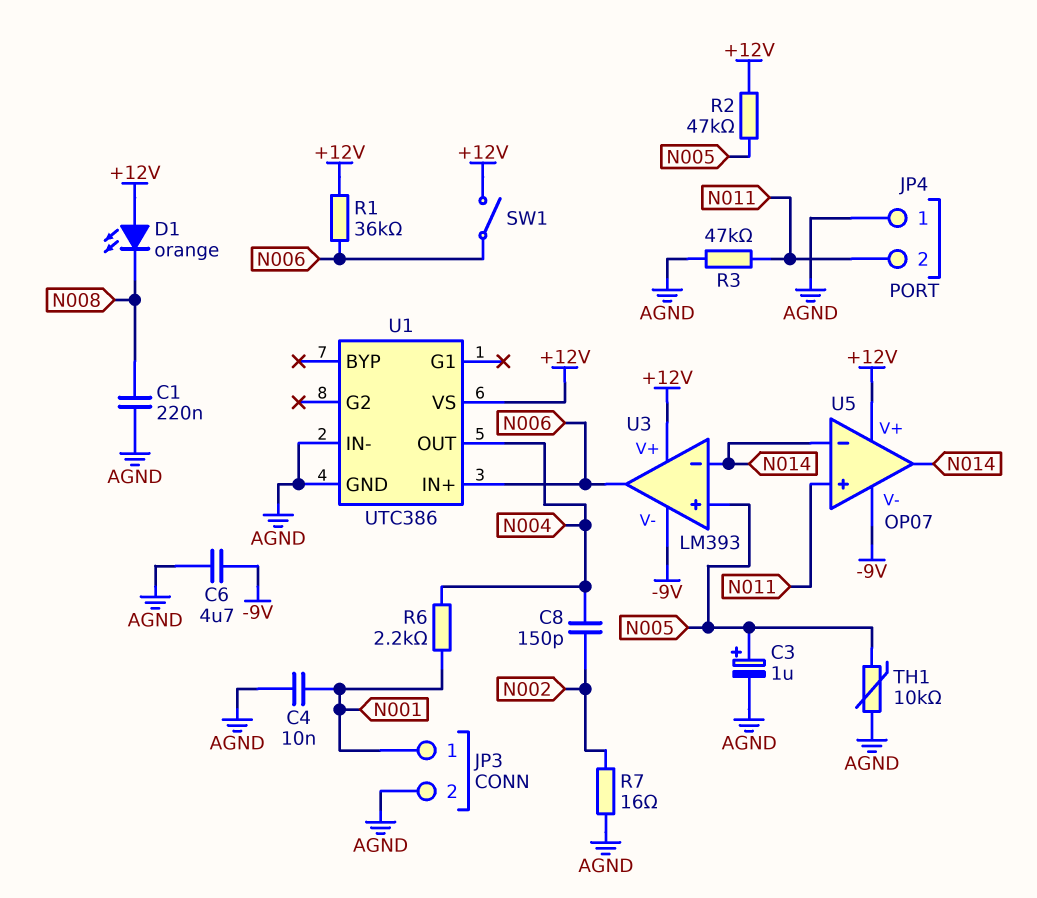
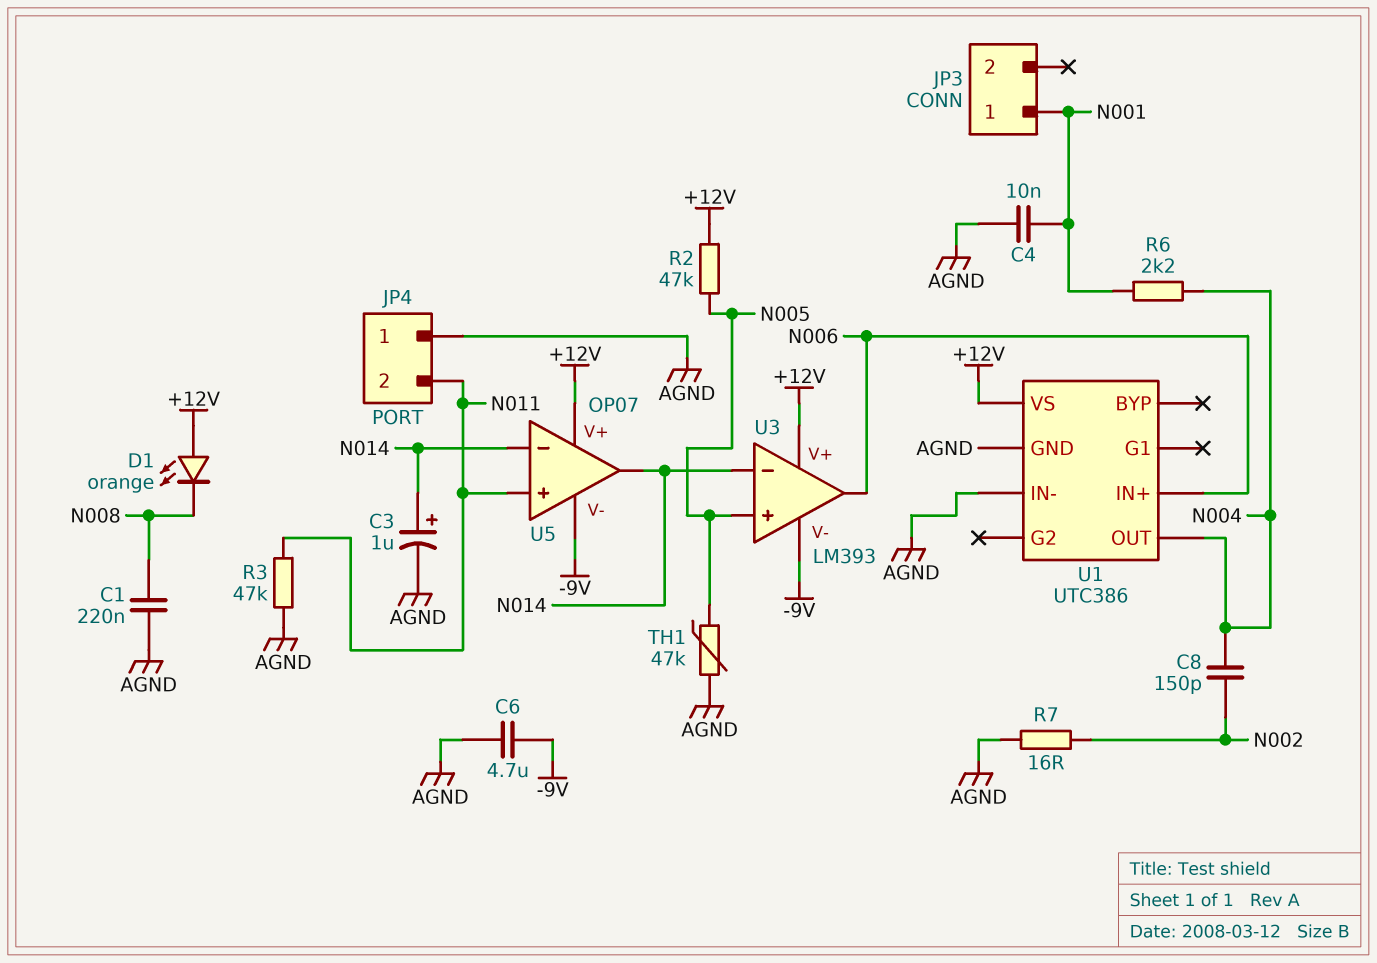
C3: 1uF (plus N005, minus AGND) -> 1uF (plus N014, minus AGND)
JP3 pin 2: AGND -> none
R1: 36k (+12V, N006) -> none
SW1: switch (+12V, N006) -> none
TH1: 10k (AGND, N005) -> 47k (AGND, N005)

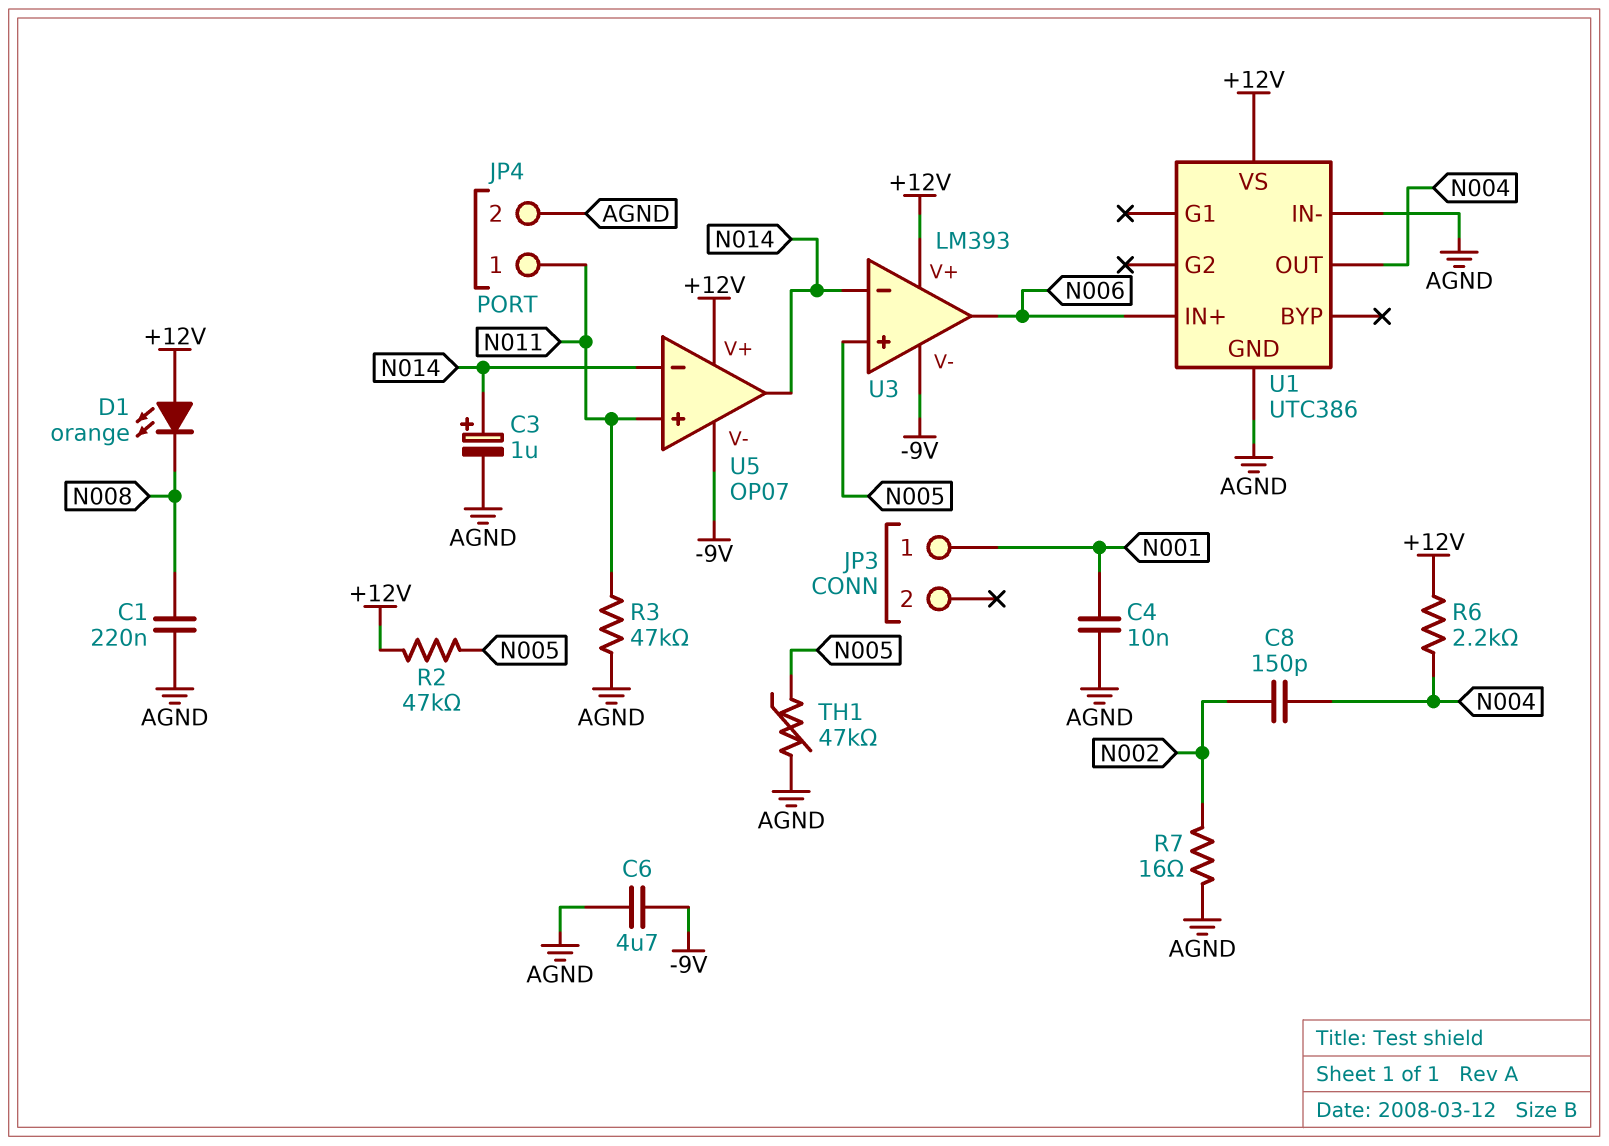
JP4 pin 1: AGND -> N011
JP4 pin 2: N011 -> AGND
R6: 2.2k (N001, N004) -> 2.2k (+12V, N004)

